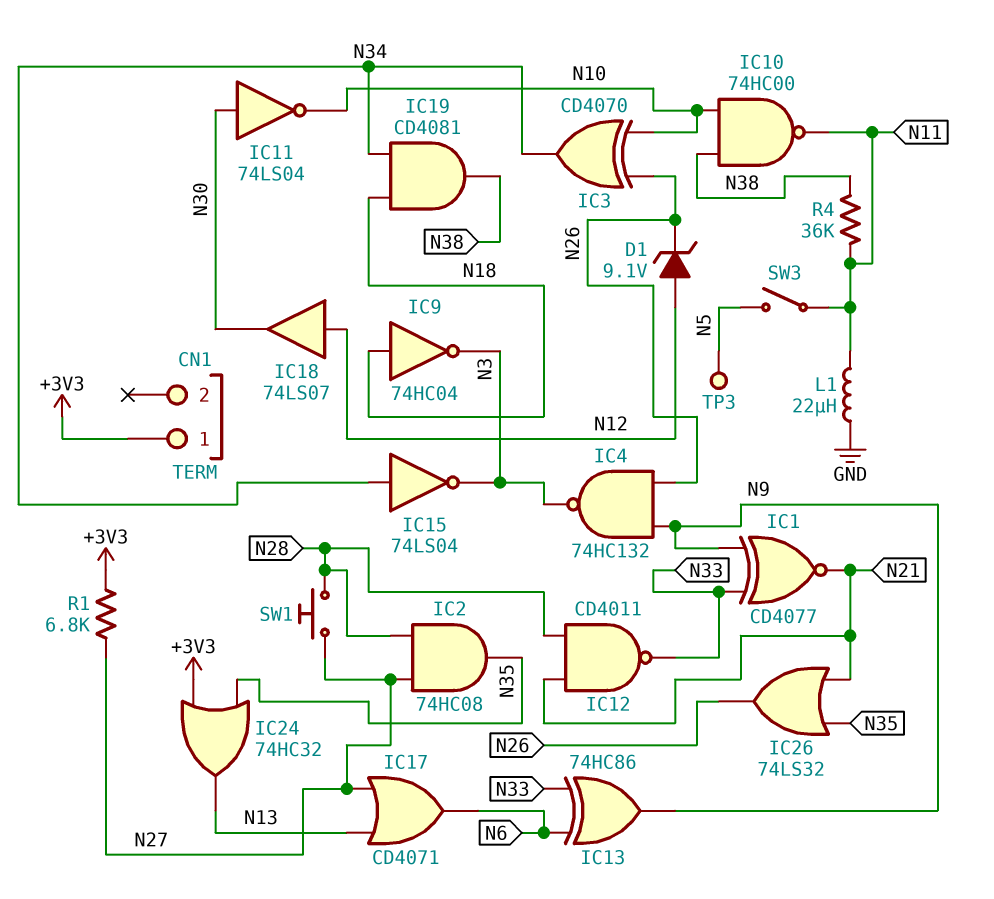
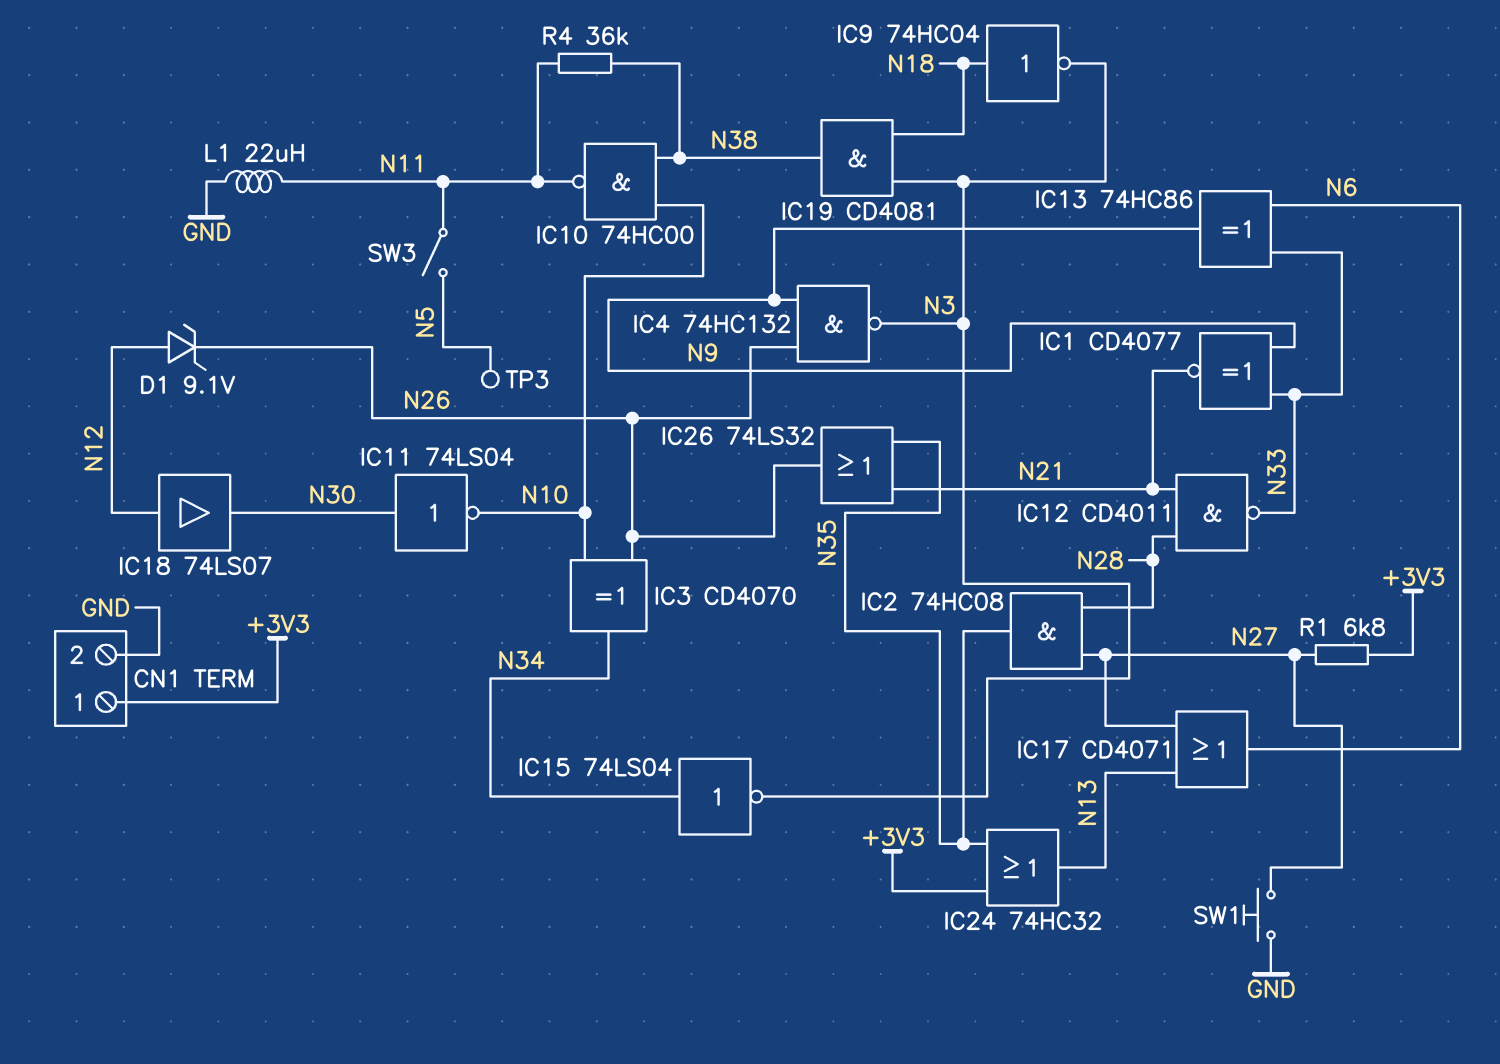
CN1 pin 2: none -> GND
IC19: AND CD4081 (in N18, in N34, out N38) -> AND CD4081 (in N3, in N18, out N38)
SW1: button (N27, N28) -> button (GND, N27)

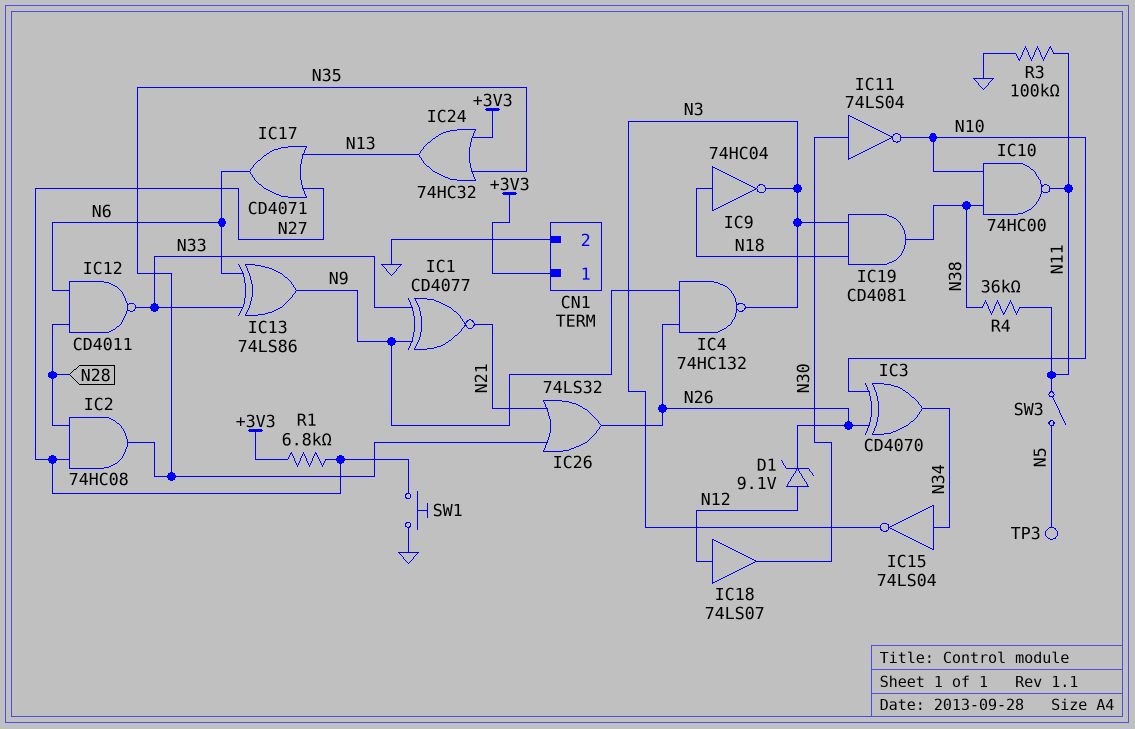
IC12: NAND CD4011 (in N21, in N28, out N33) -> NAND CD4011 (in N6, in N28, out N33)
IC13: XOR 74HC86 (in N6, in N33, out N9) -> XOR 74LS86 (in N6, in N33, out N9)
L1: 22uH (GND, N11) -> none
R3: none -> 100k (GND, N11)

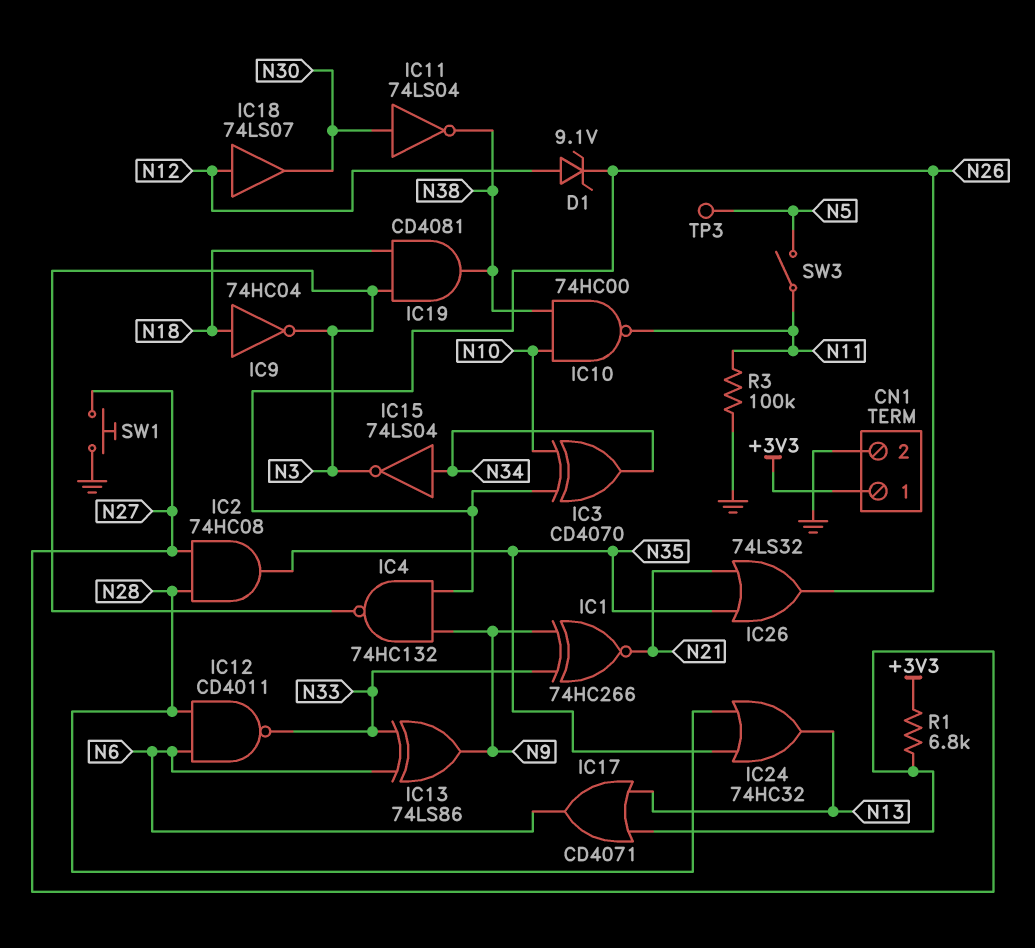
IC1: XNOR CD4077 (in N9, in N33, out N21) -> XNOR 74HC266 (in N9, in N33, out N21)
IC11: NOT 74LS04 (in N30, out N10) -> NOT 74LS04 (in N30, out N38)
IC24: OR 74HC32 (in +3V3, in N35, out N13) -> OR 74HC32 (in N28, in N35, out N13)
R4: 36k (N11, N38) -> none

